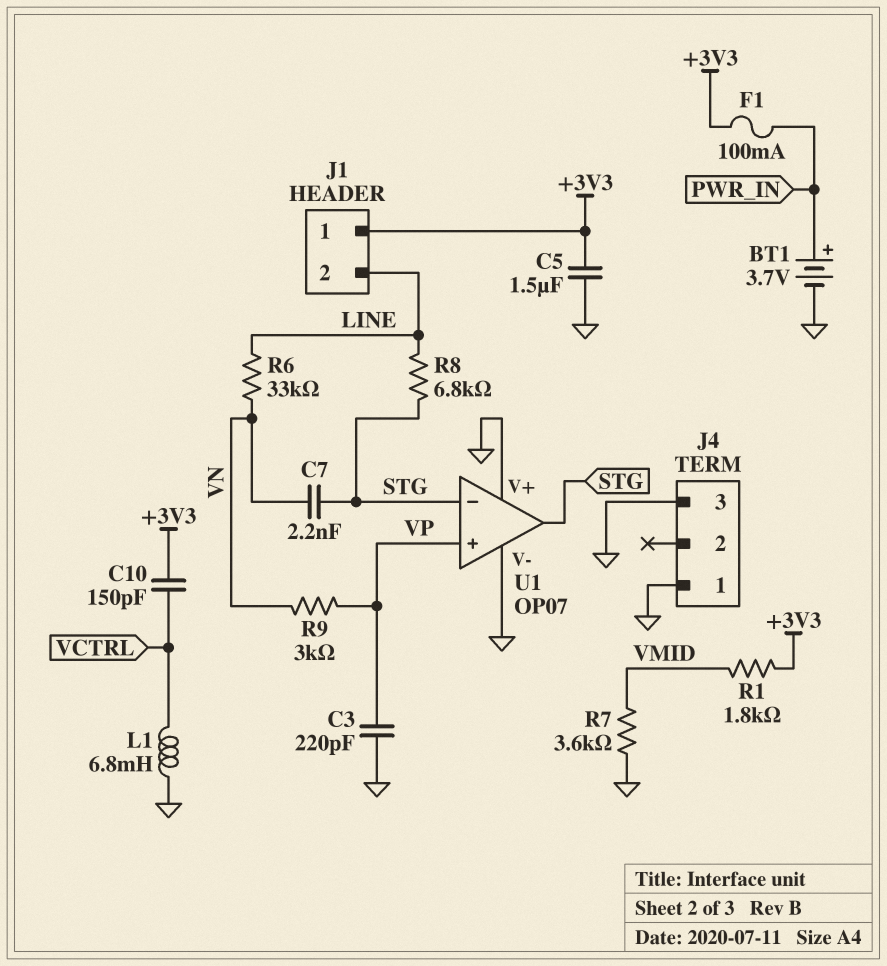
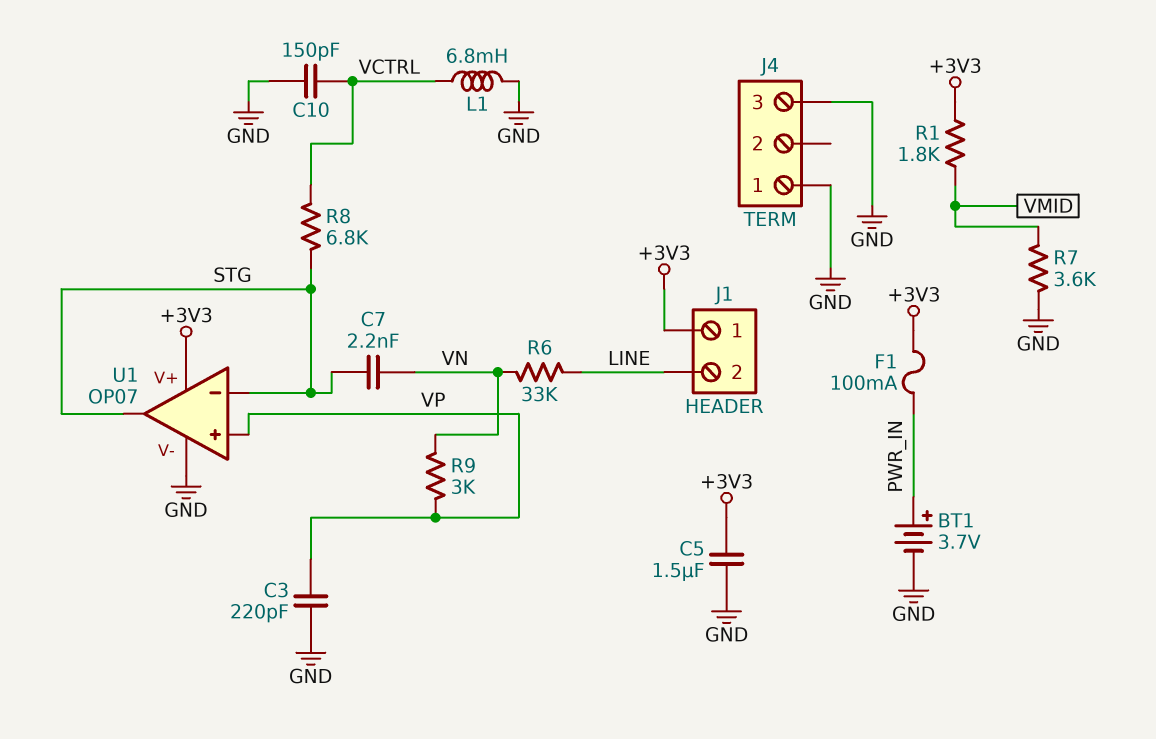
C10: 150pF (+3V3, VCTRL) -> 150pF (GND, VCTRL)
R8: 6.8k (LINE, STG) -> 6.8k (STG, VCTRL)
U1 pin V+: GND -> +3V3

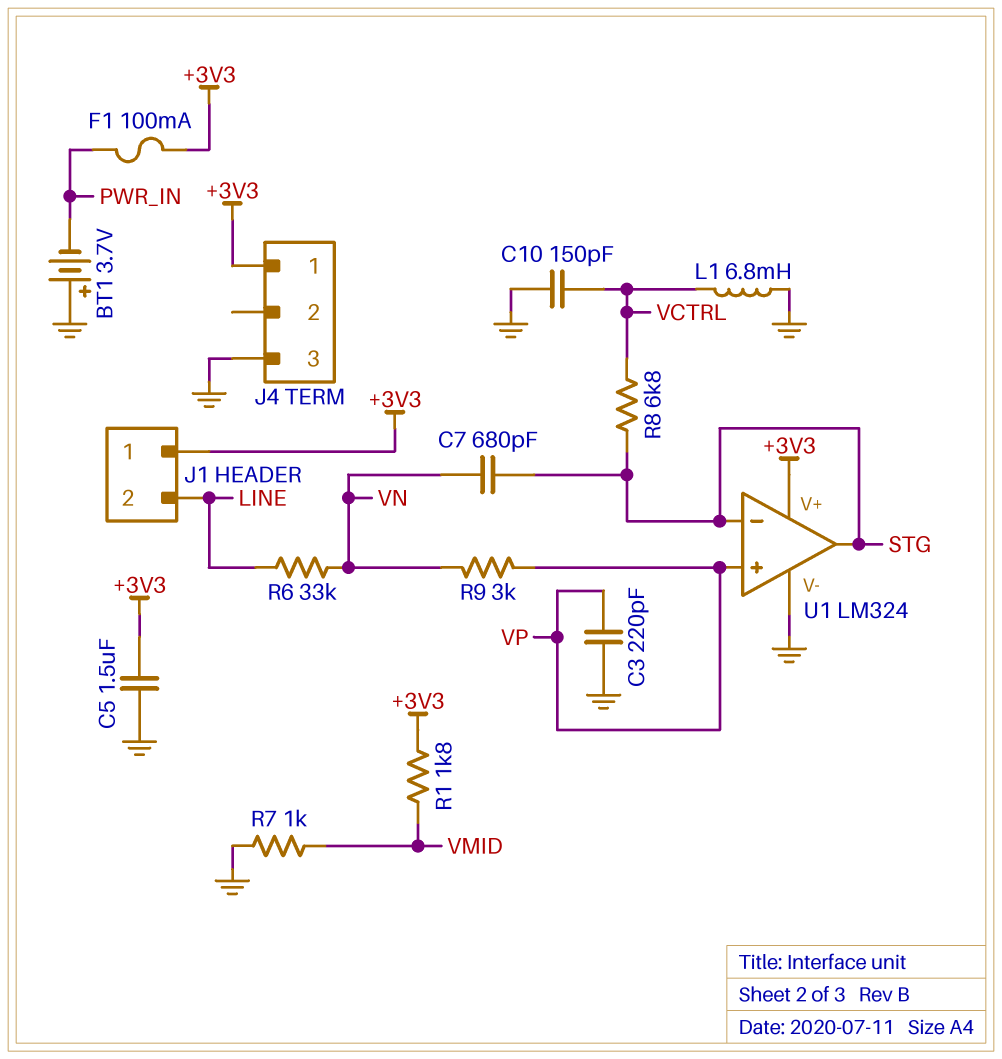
BT1: 3.7V (plus PWR_IN, minus GND) -> 3.7V (plus GND, minus PWR_IN)
C7: 2.2nF (STG, VN) -> 680pF (STG, VN)
J4 pin 1: GND -> +3V3
R7: 3.6k (GND, VMID) -> 1k (GND, VMID)
U1: OP07 -> LM324

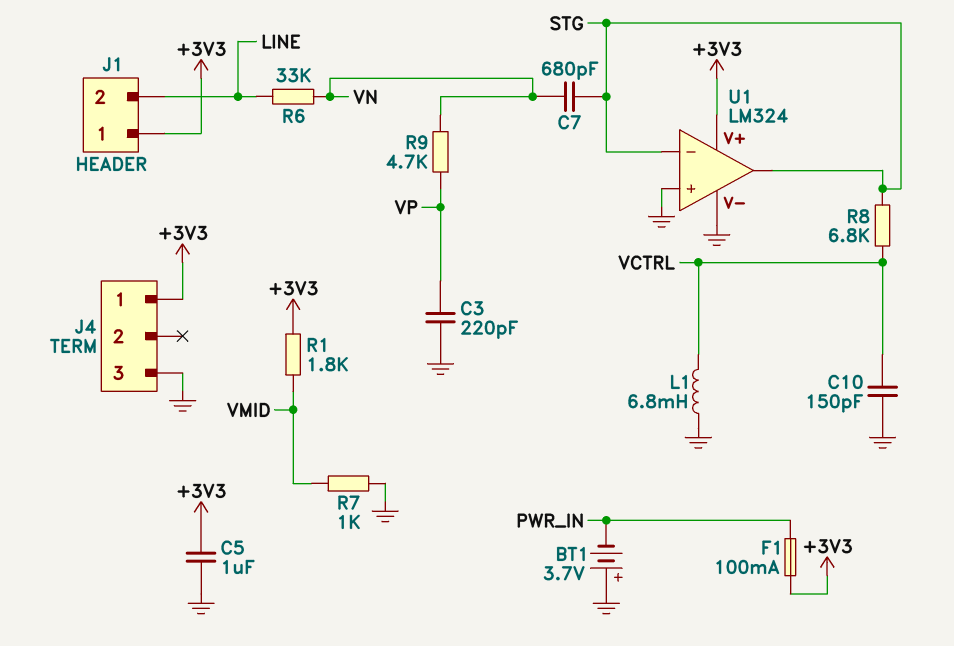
C5: 1.5uF (+3V3, GND) -> 1uF (+3V3, GND)
R9: 3k (VN, VP) -> 4.7k (VN, VP)
U1 pin in+: VP -> GND

